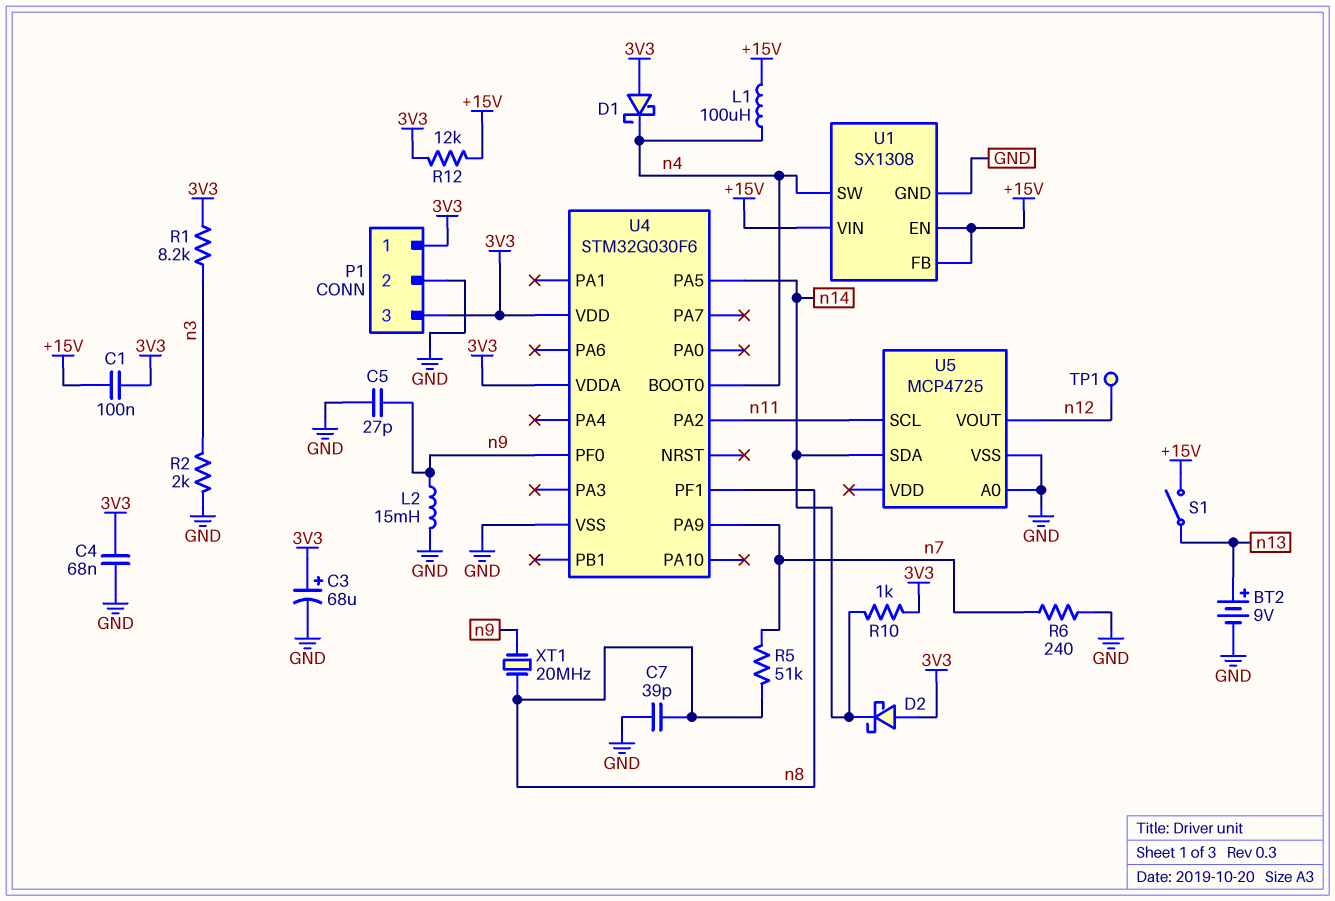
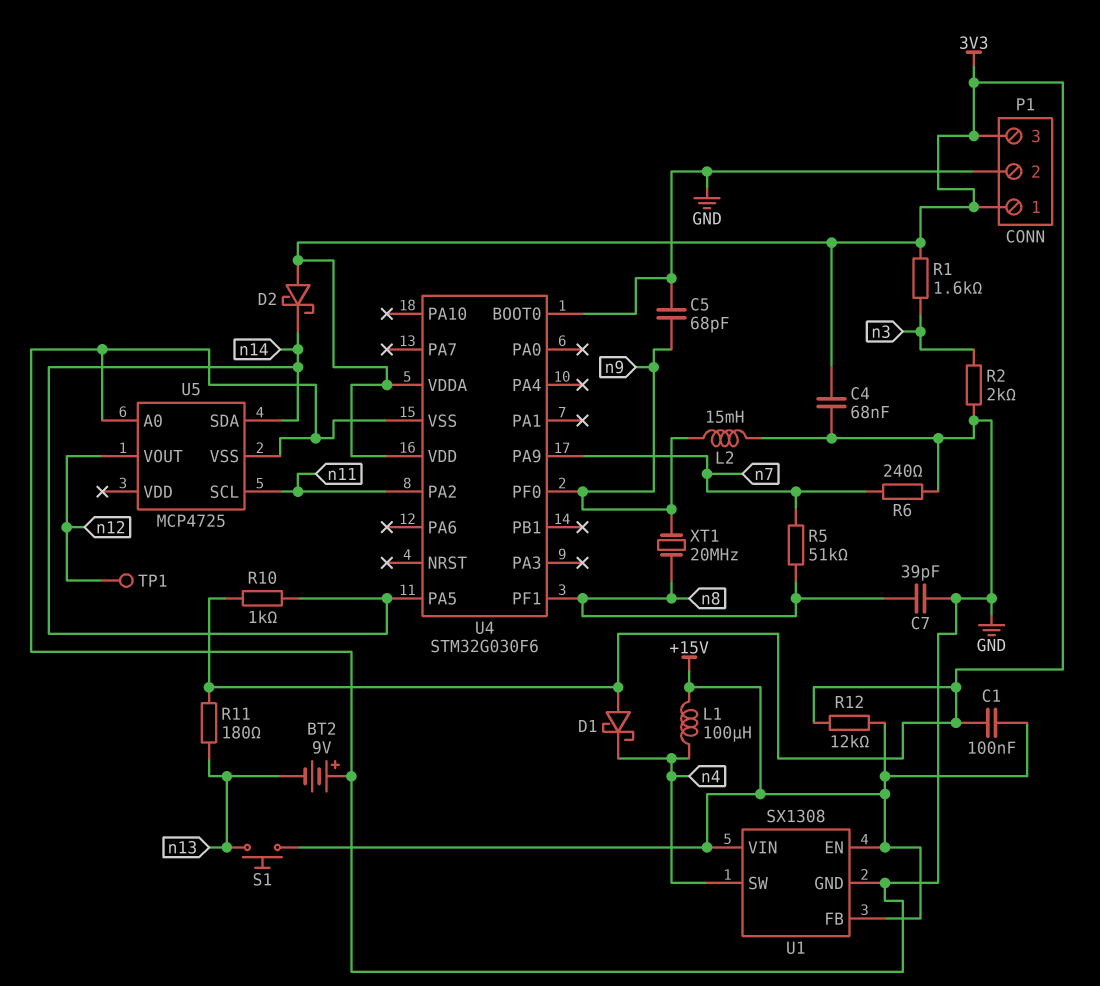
BT2: 9V (plus n13, minus GND) -> 9V (plus GND, minus n13)
C3: 68uF (plus 3V3, minus GND) -> none
C5: 27pF (GND, n9) -> 68pF (GND, n9)
R1: 8.2k (3V3, n3) -> 1.6k (3V3, n3)
R11: none -> 180 (3V3, n13)
S1: switch (+15V, n13) -> button (+15V, n13)
U4 pin BOOT0: n4 -> GND

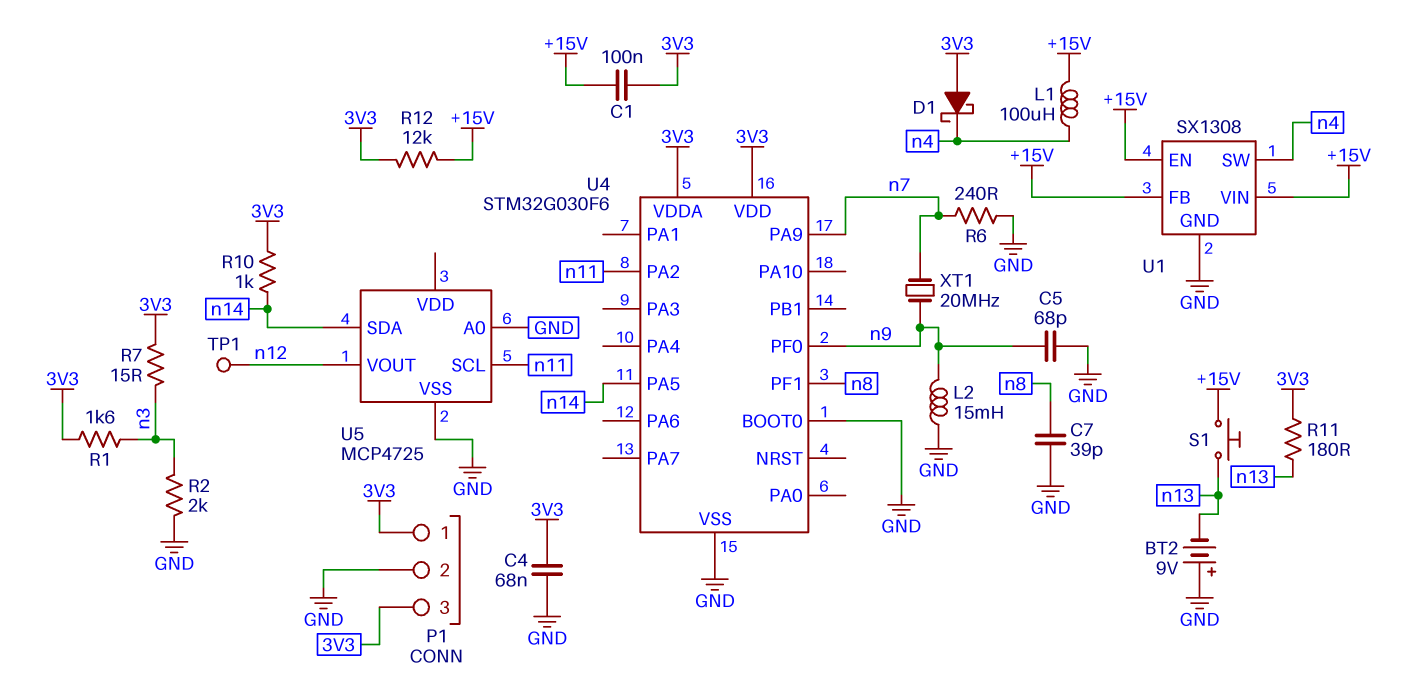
D2: schottky (A 3V3, K n14) -> none
R5: 51k (n7, n8) -> none
R7: none -> 15 (3V3, n3)
XT1: 20MHz (n8, n9) -> 20MHz (n7, n9)

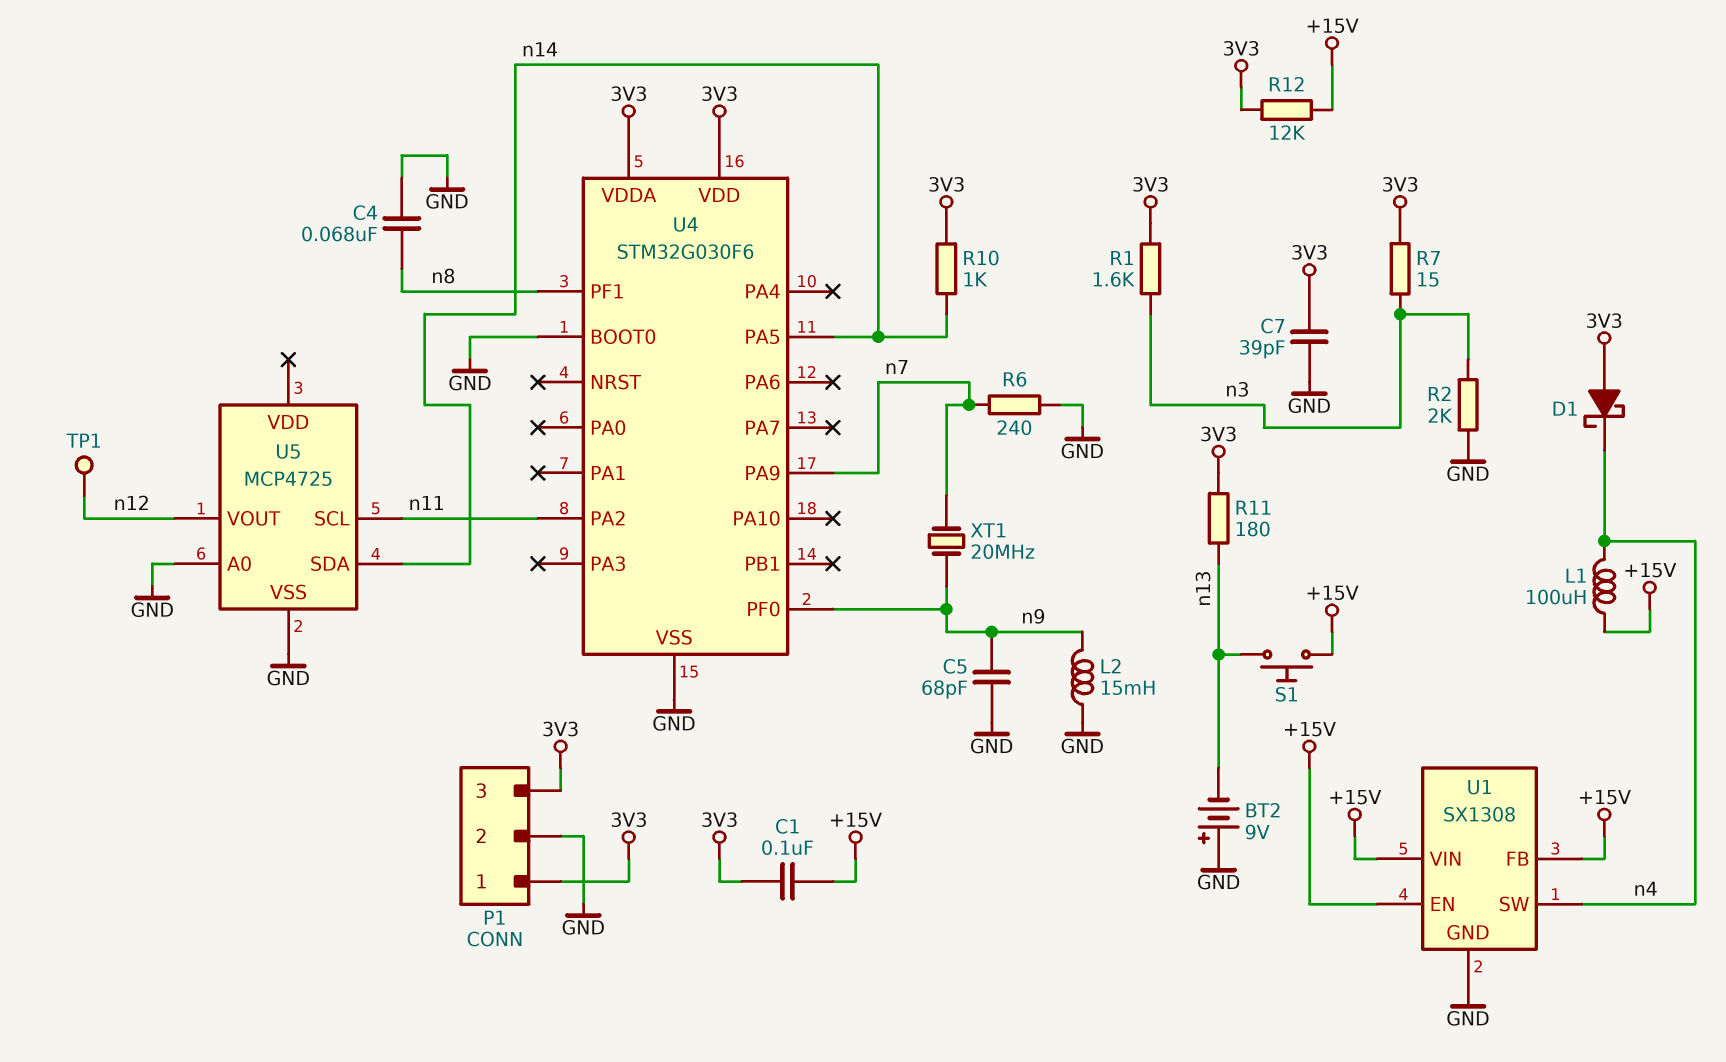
C4: 68nF (3V3, GND) -> 68nF (GND, n8)
C7: 39pF (GND, n8) -> 39pF (3V3, GND)

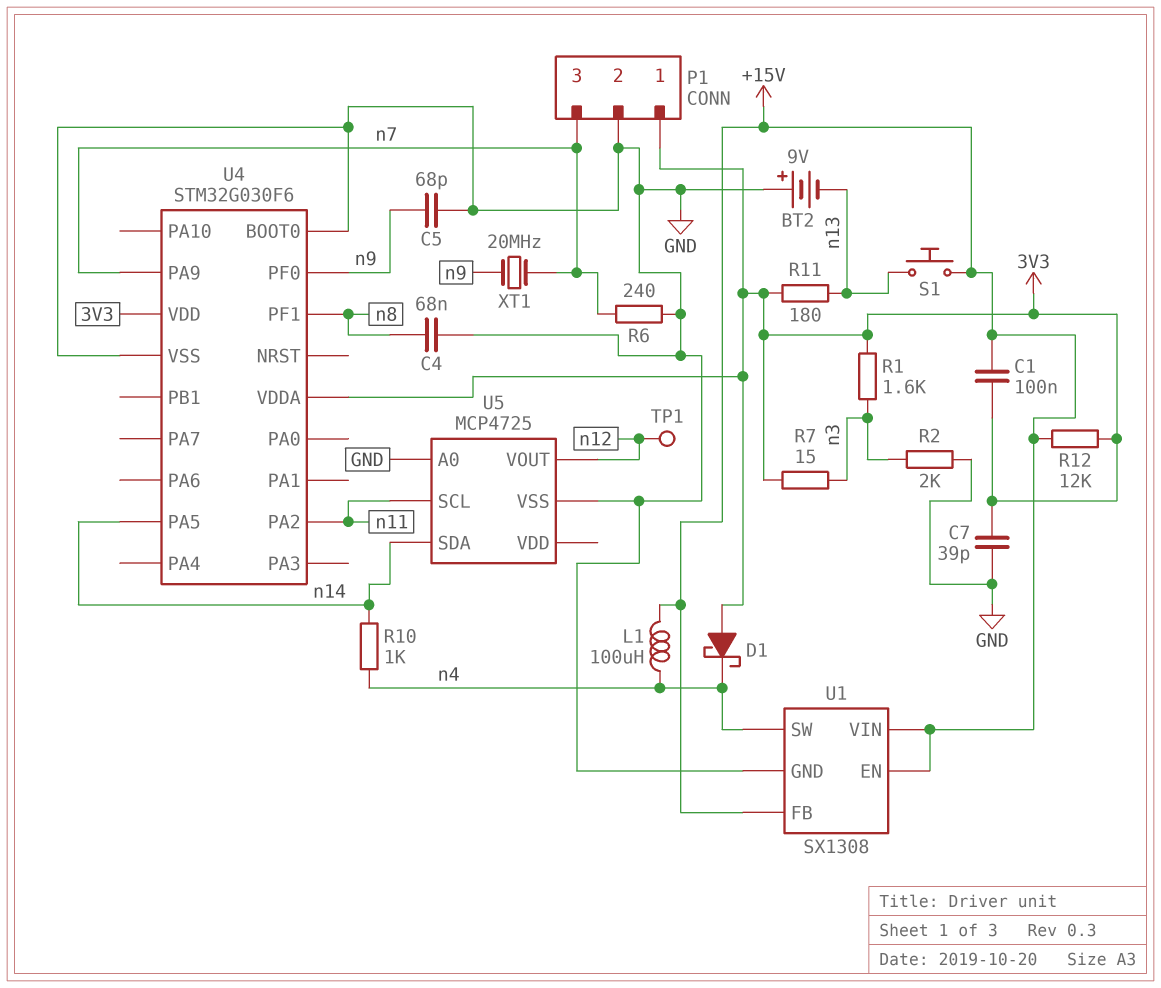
L2: 15mH (GND, n9) -> none
P1 pin 3: 3V3 -> n7
R10: 1k (3V3, n14) -> 1k (n4, n14)

